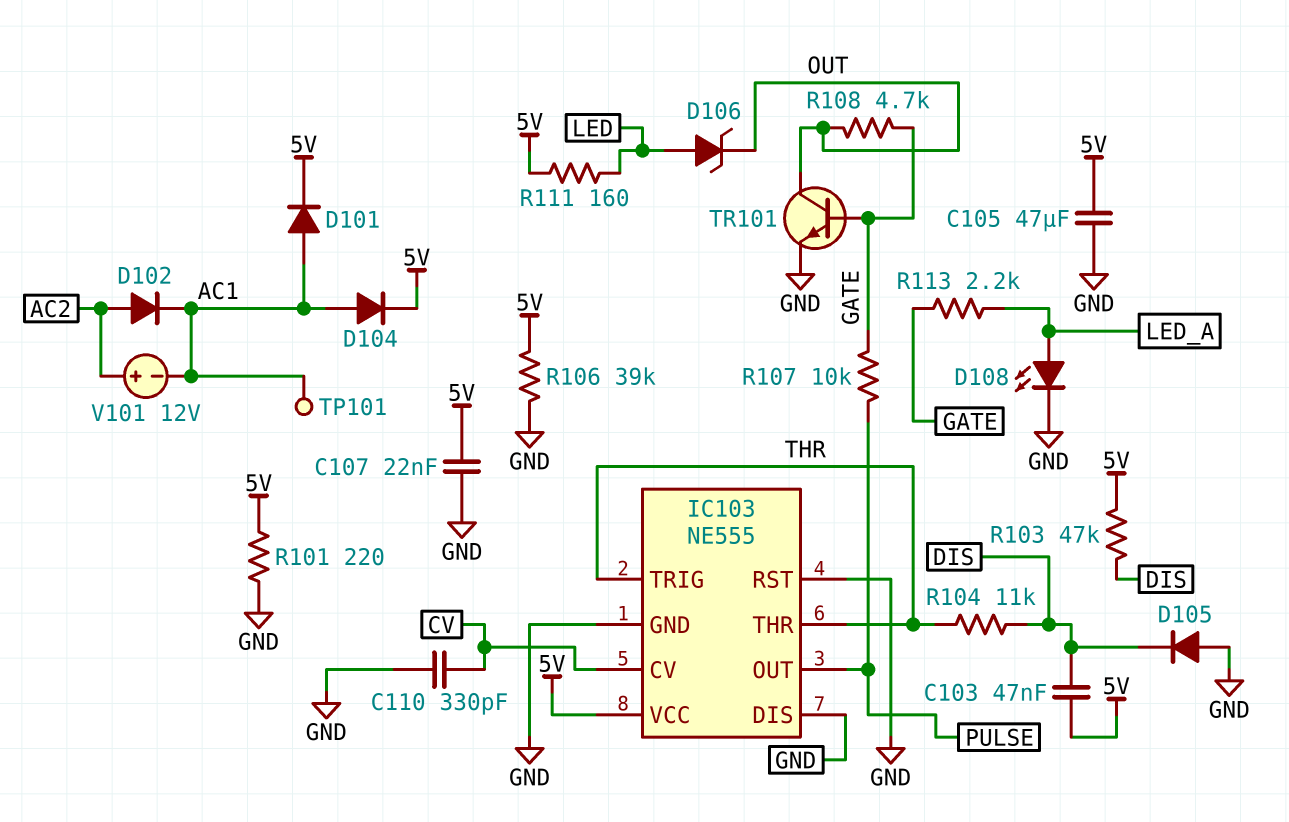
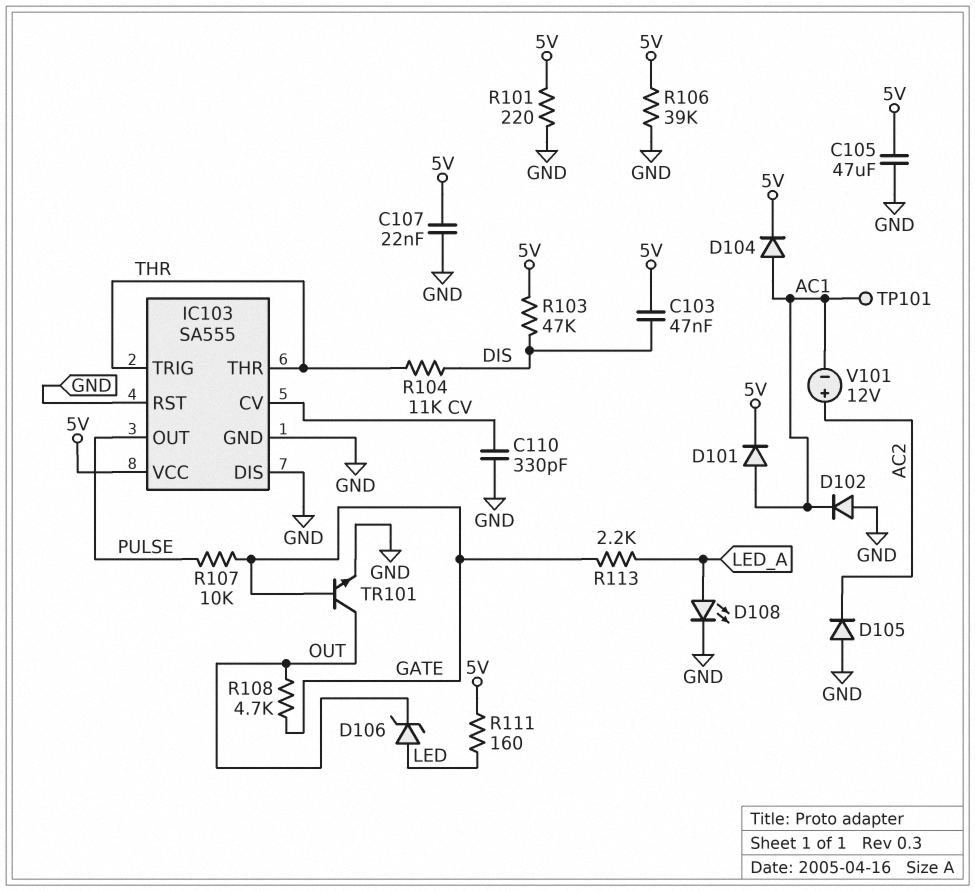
D102: diode (A AC2, K AC1) -> diode (A GND, K AC1)
D105: diode (A GND, K DIS) -> diode (A GND, K AC2)
IC103: NE555 -> SA555

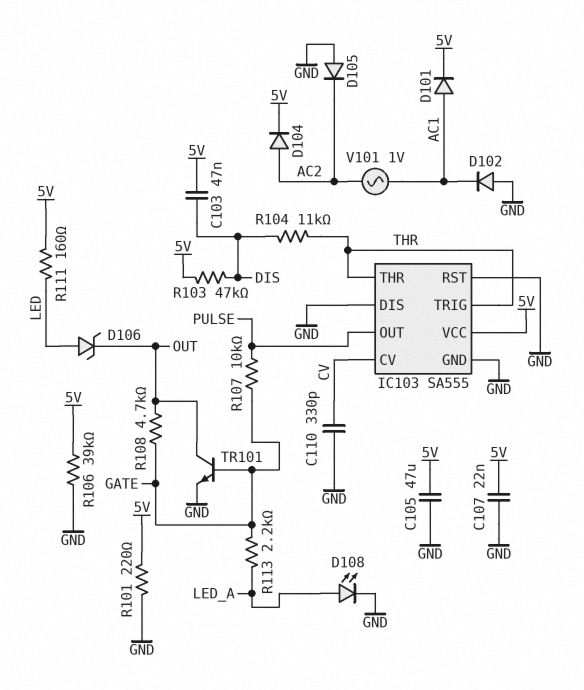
D104: diode (A AC1, K 5V) -> diode (A AC2, K 5V)
TP101: test point (AC1) -> none
V101: 12V (plus AC2, minus AC1) -> AC 1V (AC1, AC2)

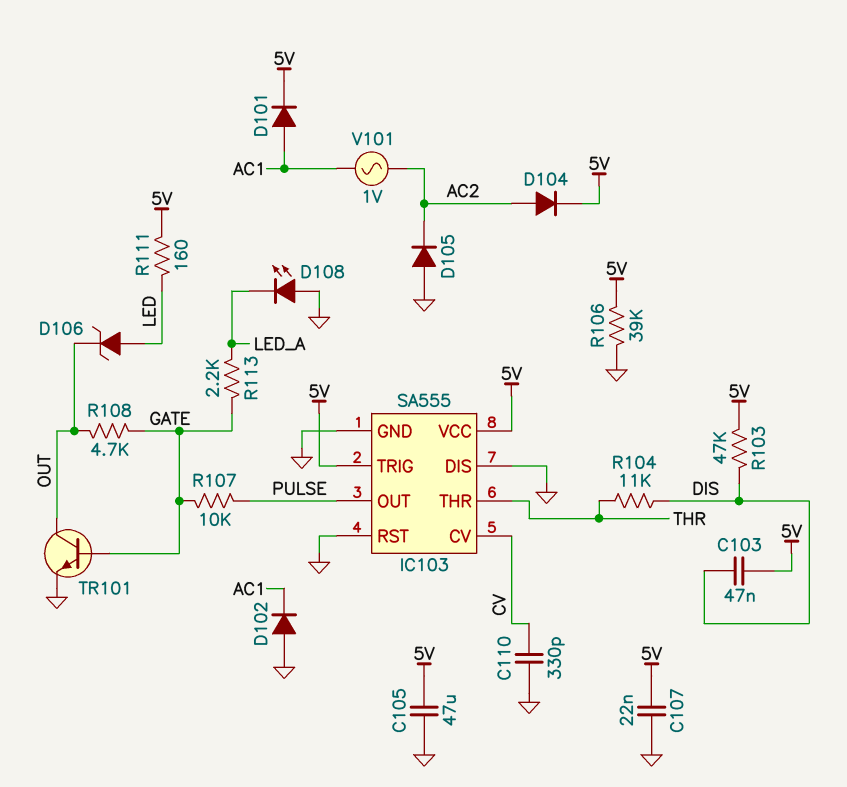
D108: LED (A LED_A, K GND) -> LED (A GND, K LED_A)
IC103 pin TRIG: THR -> 5V
R101: 220 (5V, GND) -> none

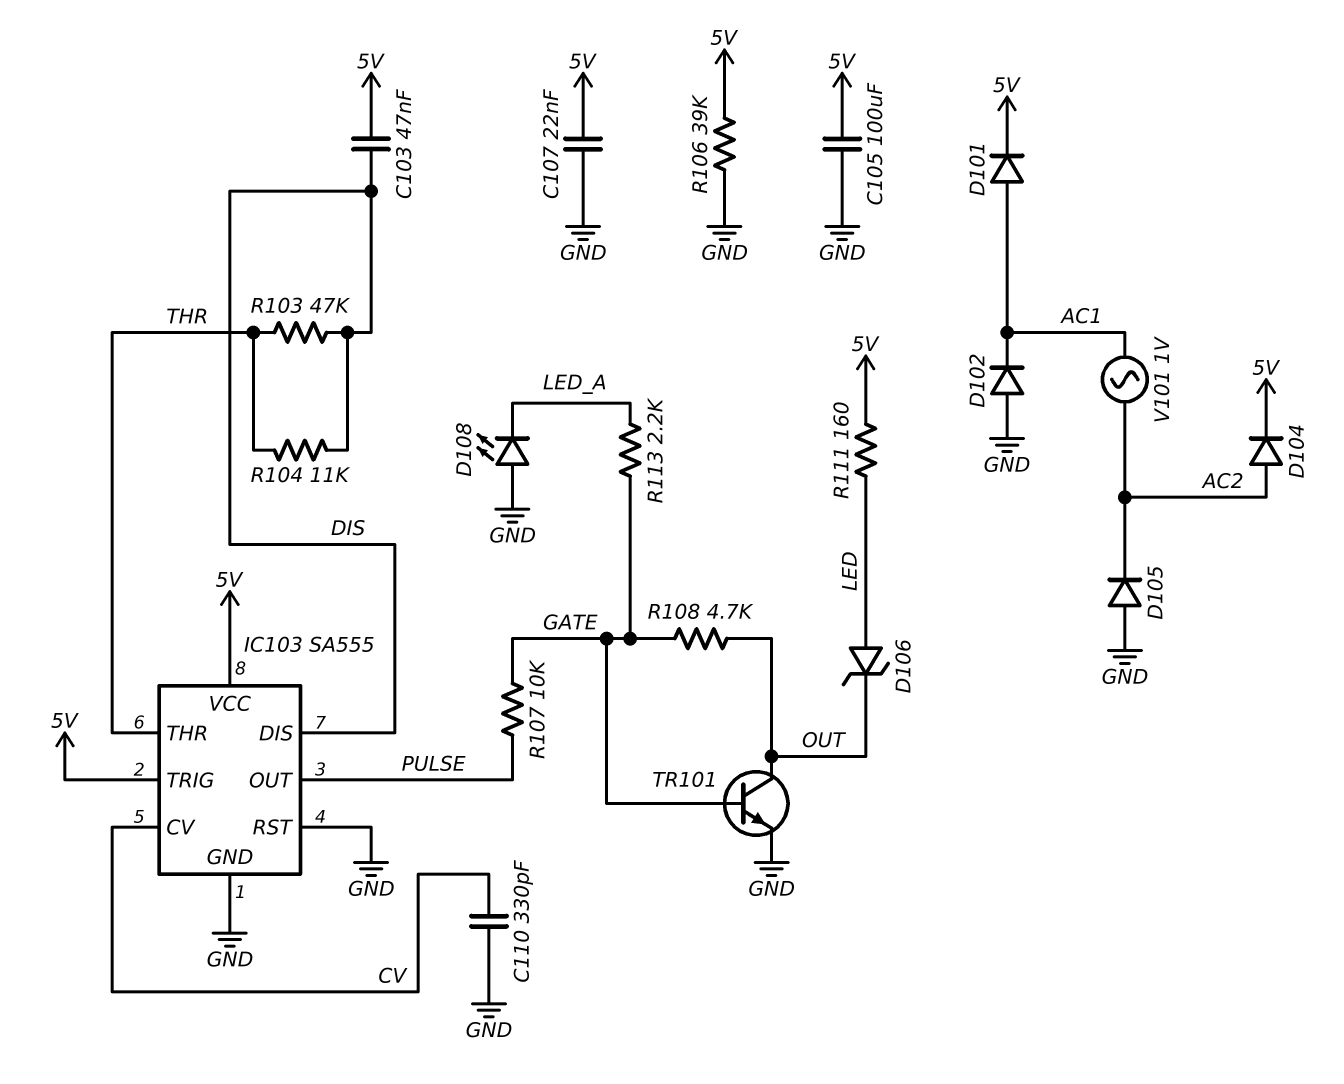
C105: 47uF (5V, GND) -> 100uF (5V, GND)
IC103 pin DIS: GND -> DIS
R103: 47k (5V, DIS) -> 47k (DIS, THR)

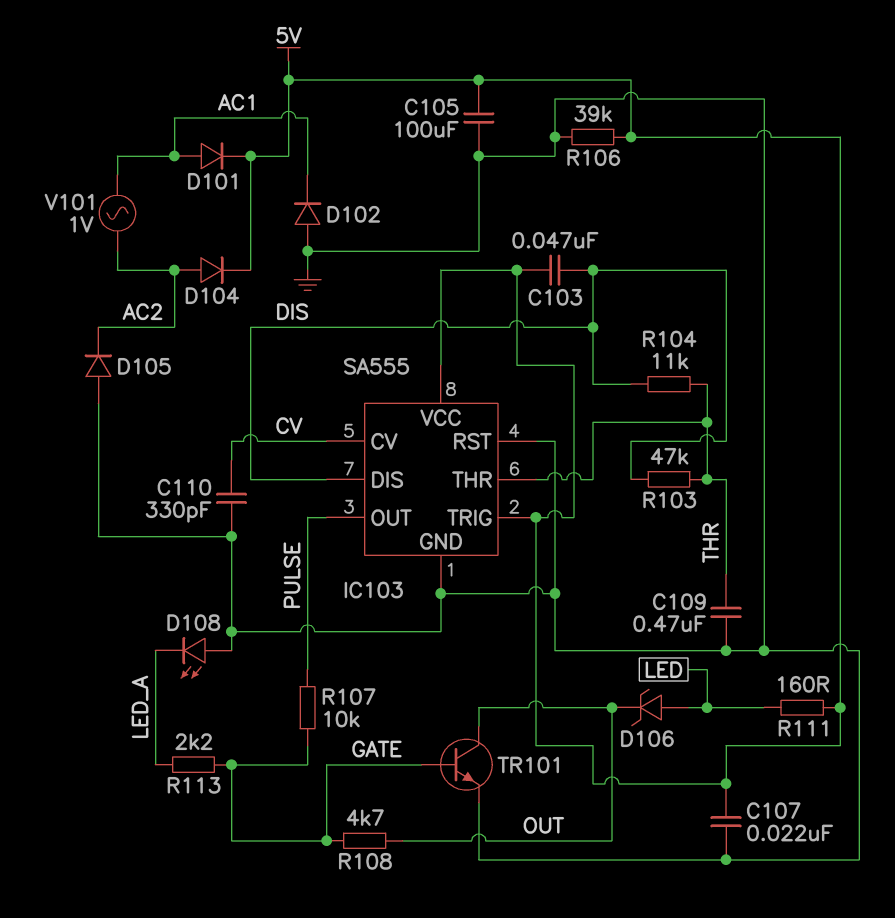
C109: none -> 470nF (GND, THR)

